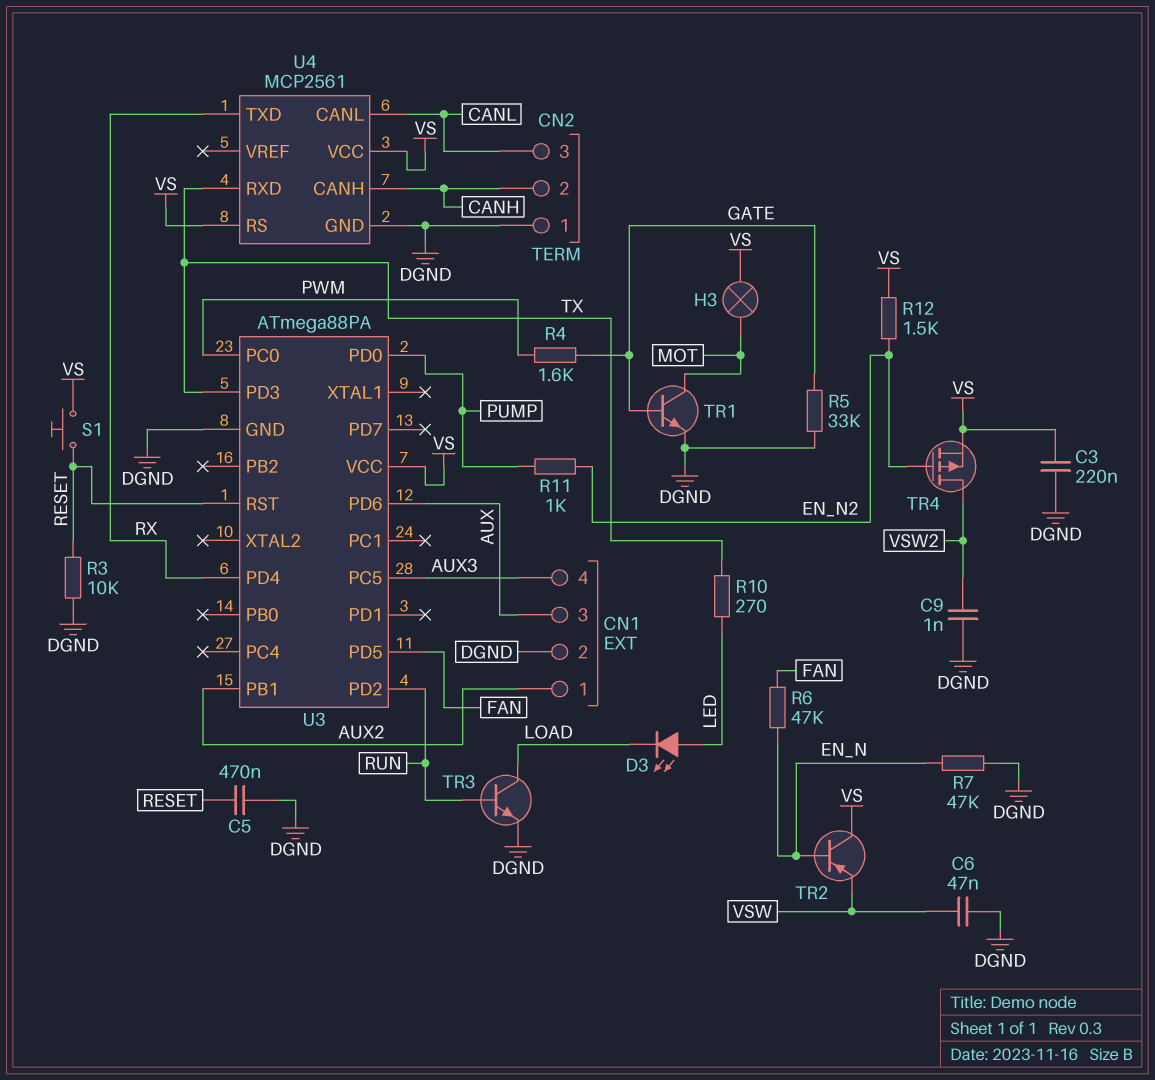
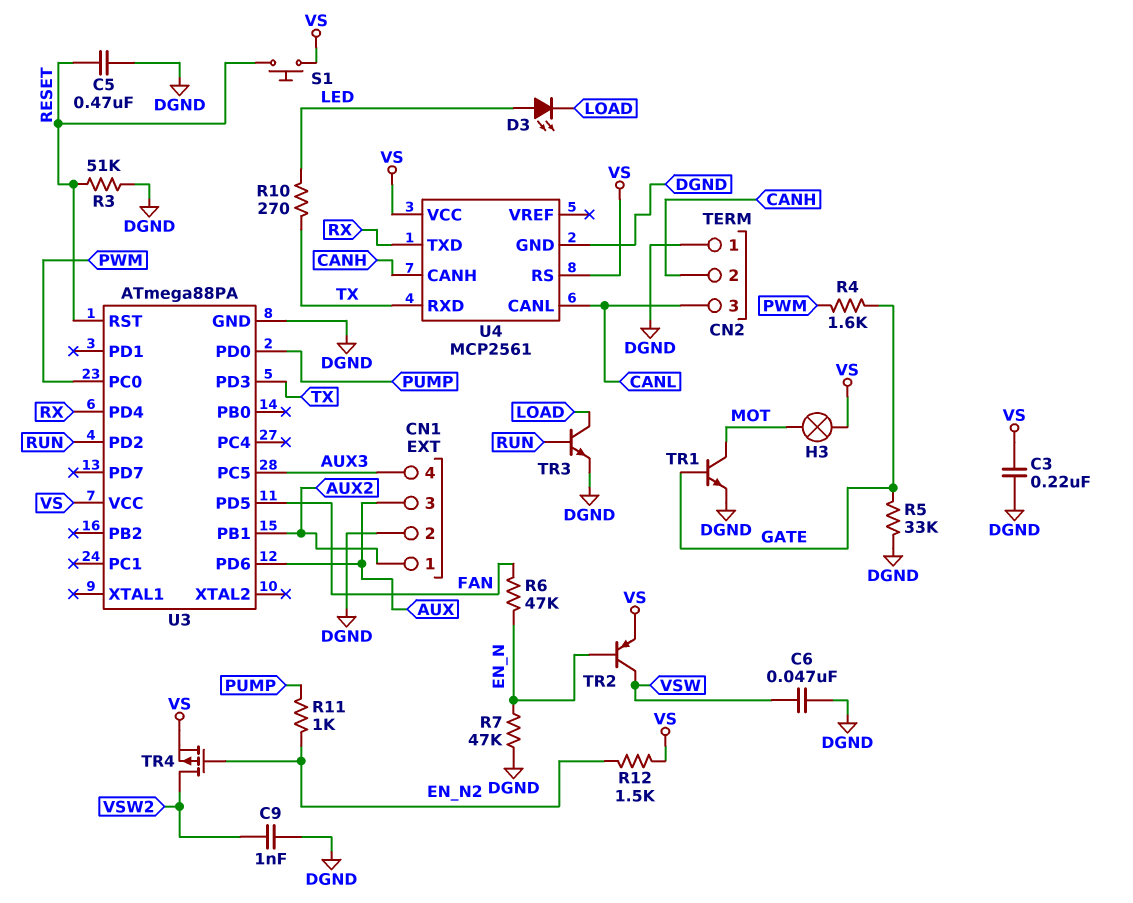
R3: 10k (DGND, RESET) -> 51k (DGND, RESET)
TR2: PNP (B EN_N, C VS, E VSW) -> PNP (B EN_N, C VSW, E VS)

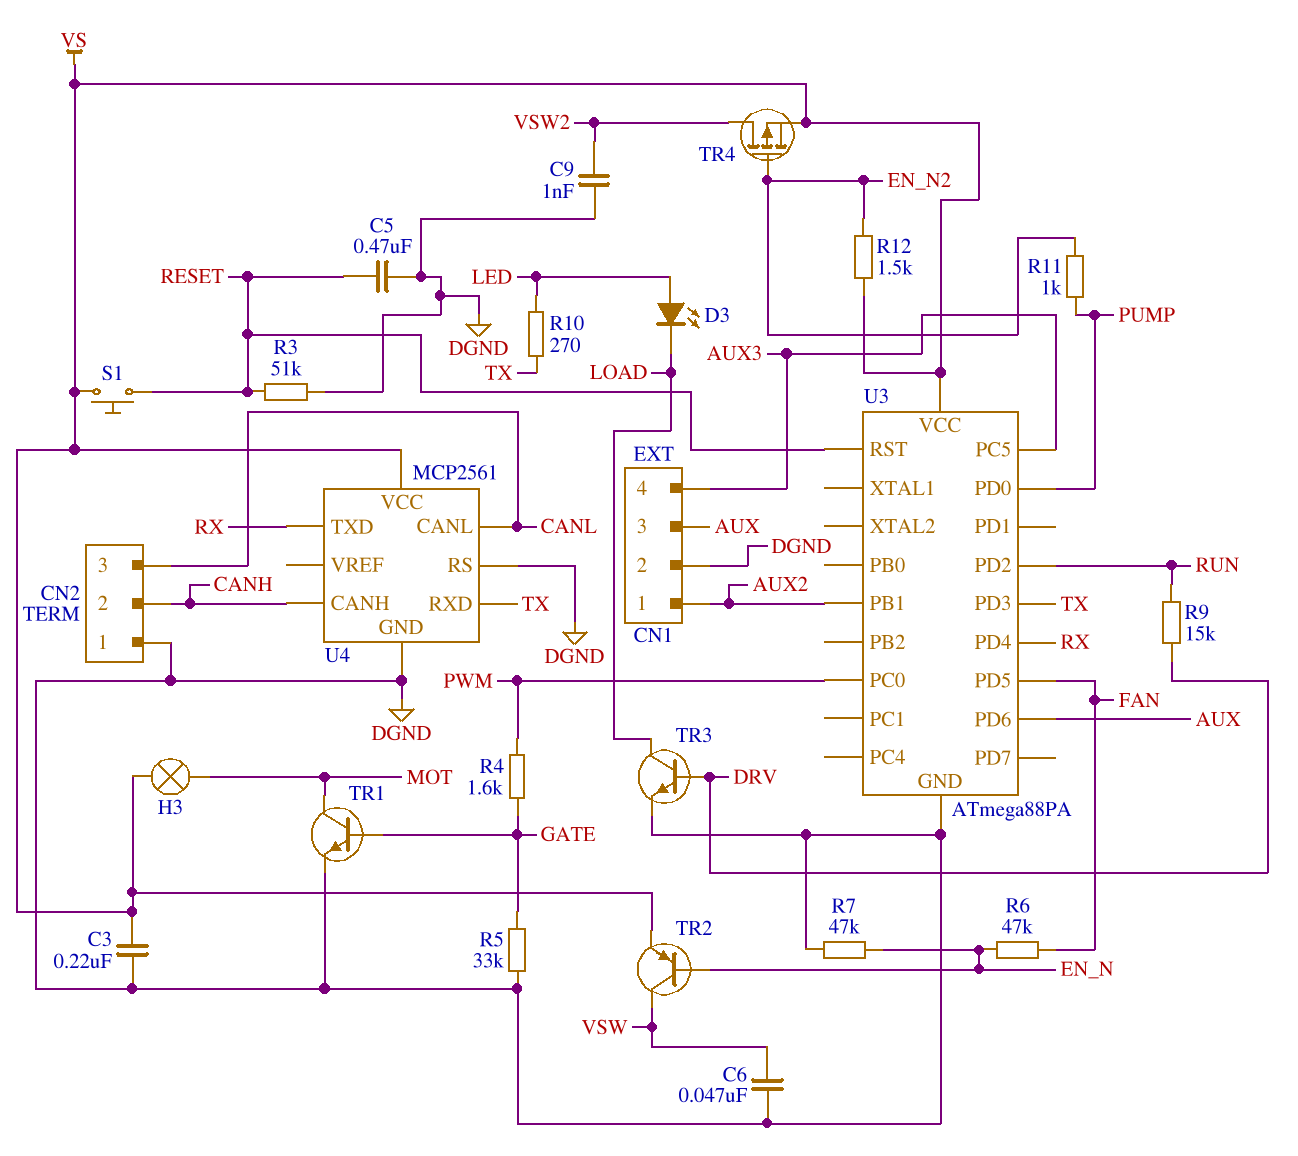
R9: none -> 15k (DRV, RUN)
TR3: NPN (B RUN, C LOAD, E DGND) -> NPN (B DRV, C LOAD, E DGND)
U4 pin RS: VS -> DGND

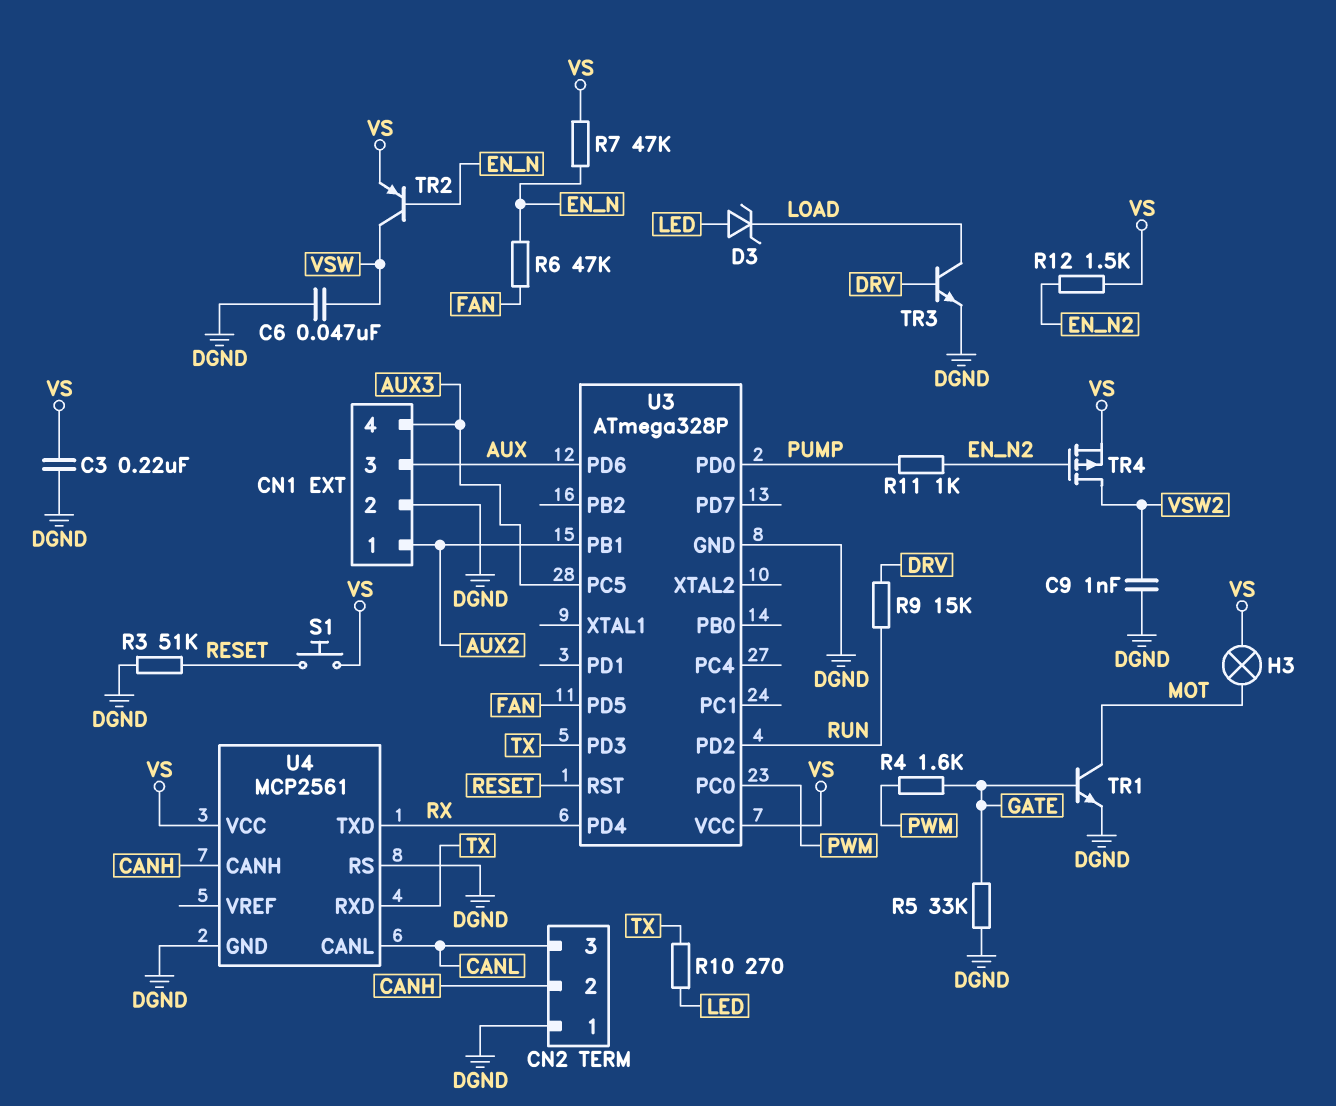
C5: 470nF (DGND, RESET) -> none
D3: LED (A LED, K LOAD) -> zener (A LED, K LOAD)
R7: 47k (DGND, EN_N) -> 47k (EN_N, VS)
U3: ATmega88PA -> ATmega328P

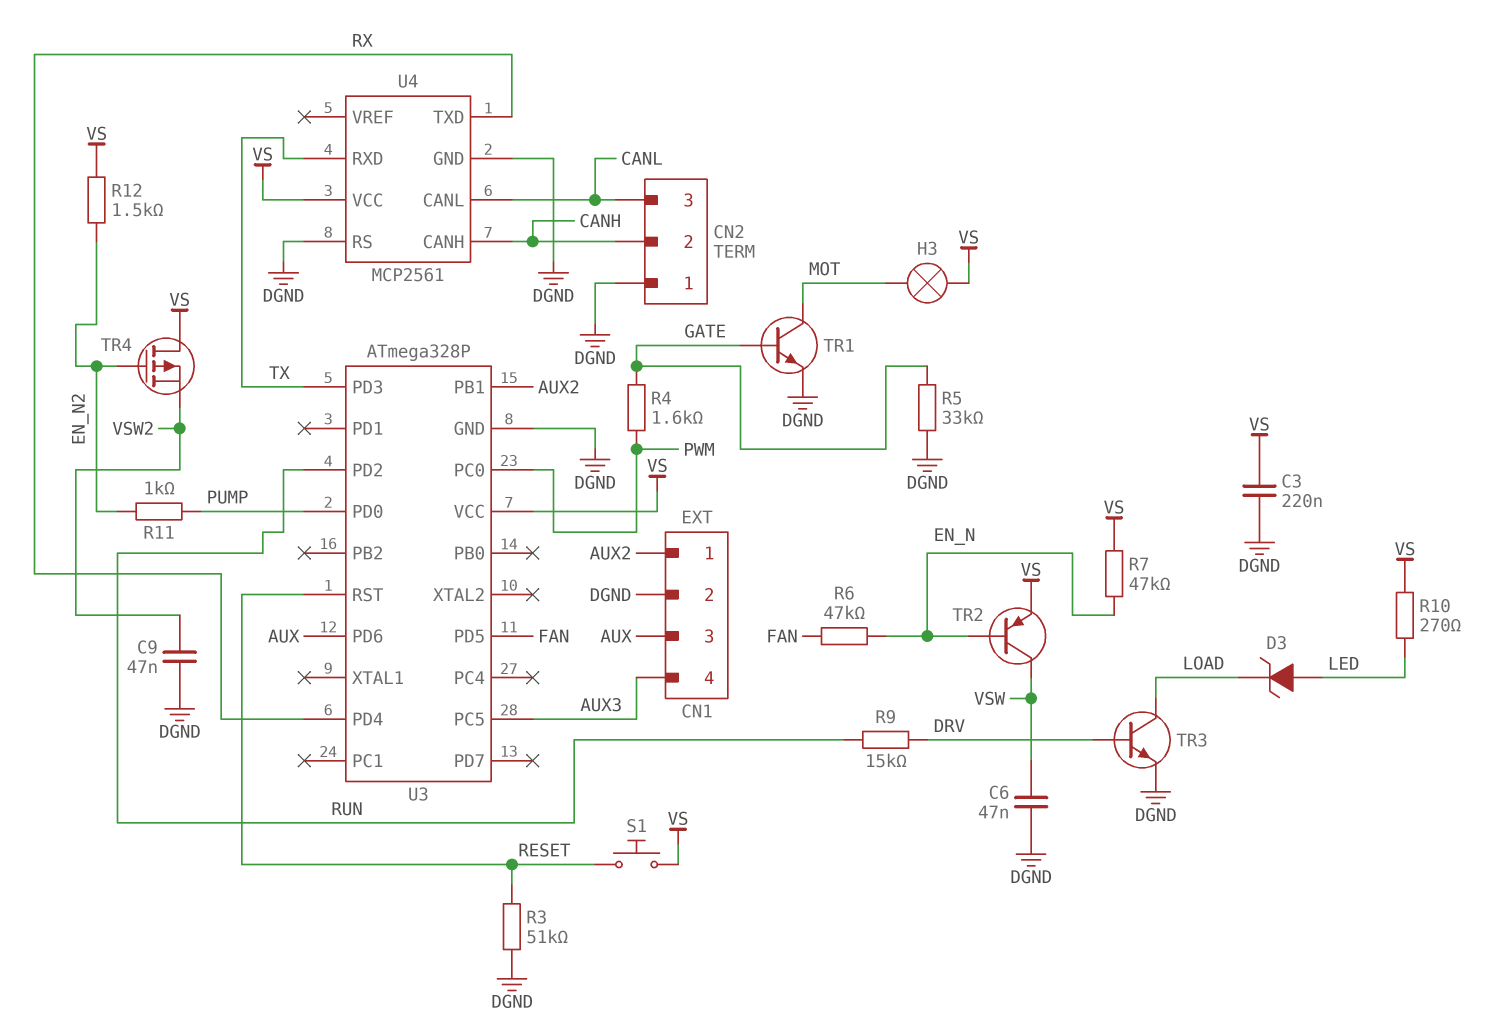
C9: 1nF (DGND, VSW2) -> 47nF (DGND, VSW2)
R10: 270 (LED, TX) -> 270 (LED, VS)
TR4: PMOS (G EN_N2, D VSW2, S VS) -> PMOS (G EN_N2, D VS, S VSW2)

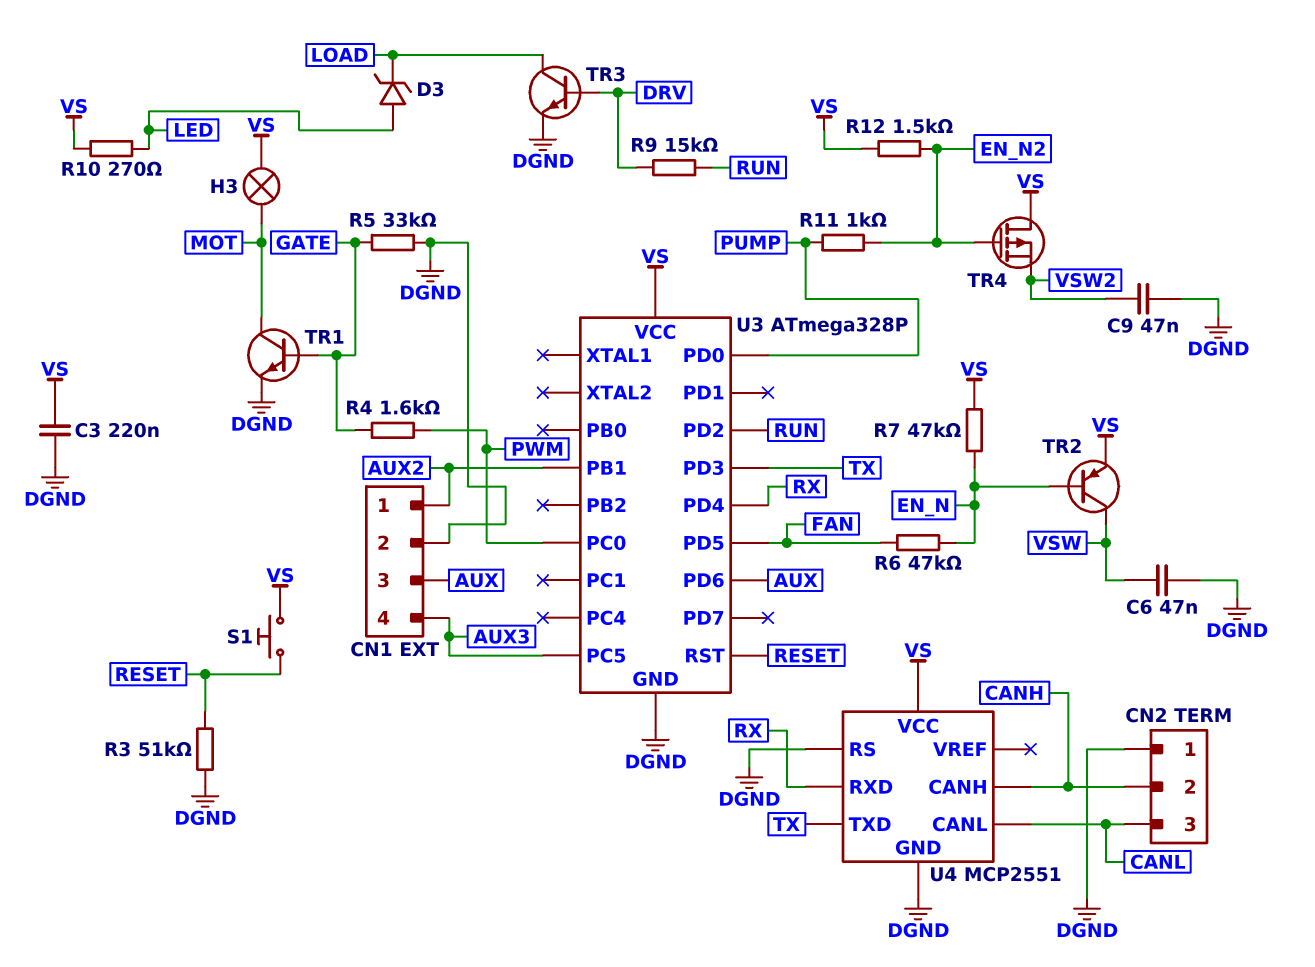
U4: MCP2561 -> MCP2551
U4 pin RXD: TX -> RX
U4 pin TXD: RX -> TX

